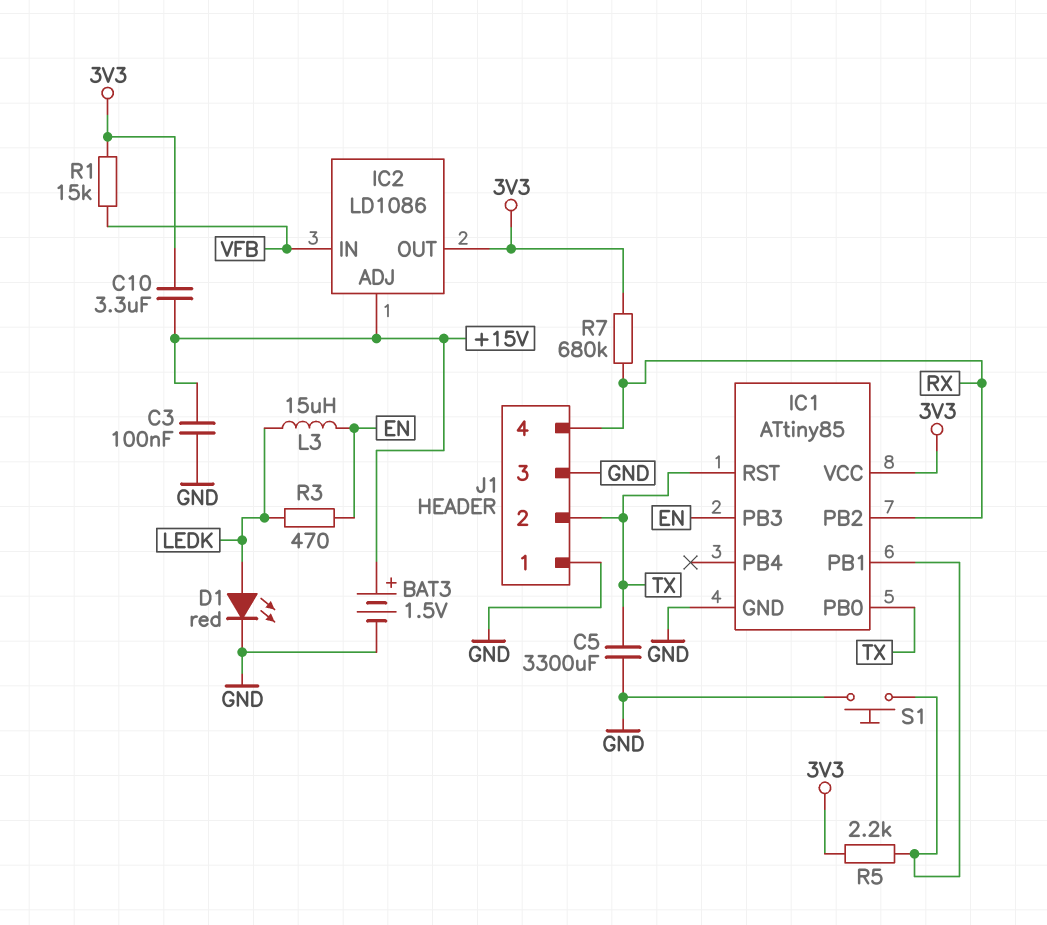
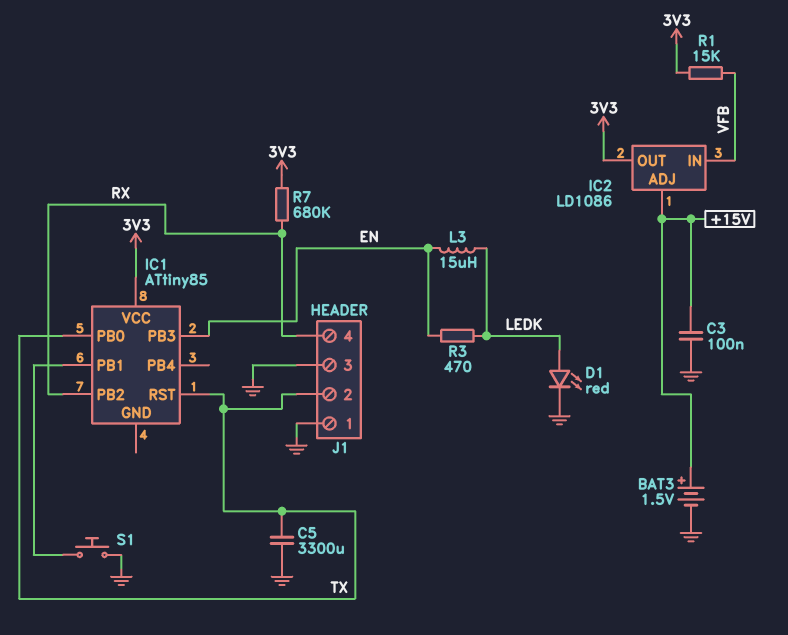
C10: 3.3uF (+15V, 3V3) -> none
IC1 pin GND: GND -> none
R5: 2.2k (3V3, IC1/PB1) -> none

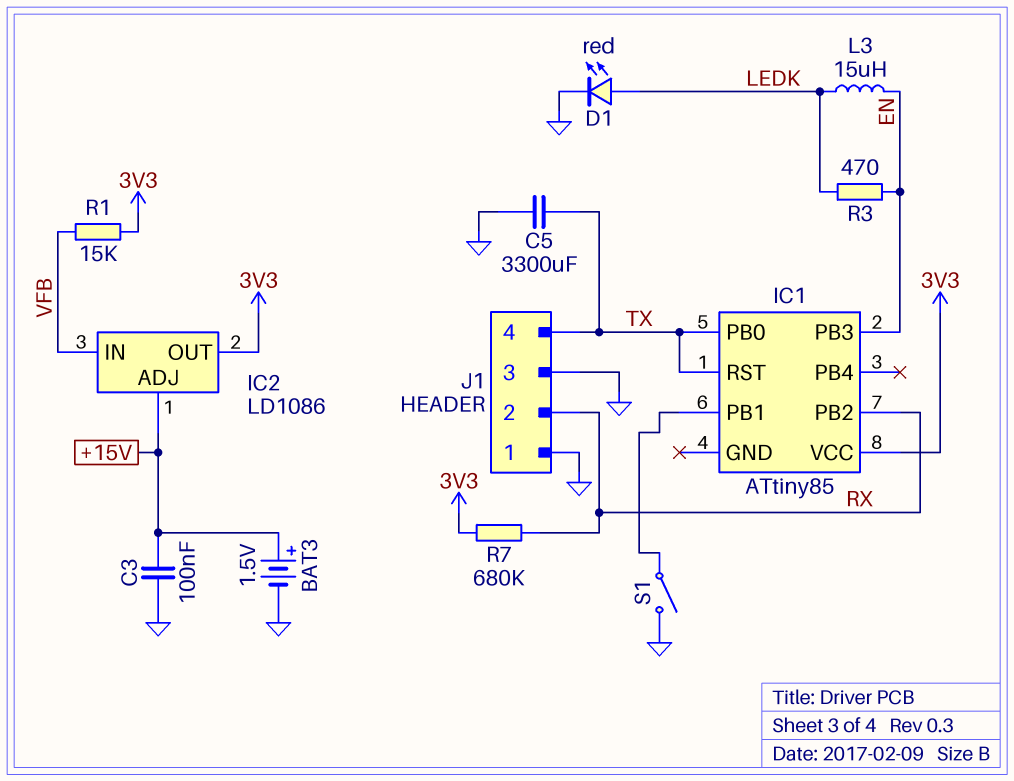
J1 pin 2: TX -> RX
J1 pin 4: RX -> TX
S1: button (GND, IC1/PB1) -> switch (GND, IC1/PB1)

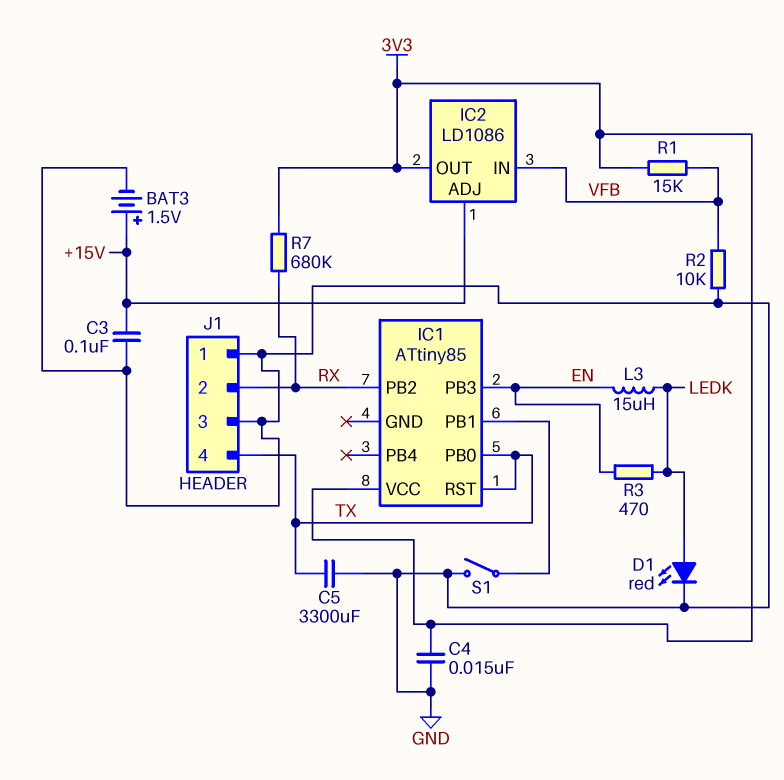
C4: none -> 15nF (3V3, GND)
R2: none -> 10k (GND, VFB)

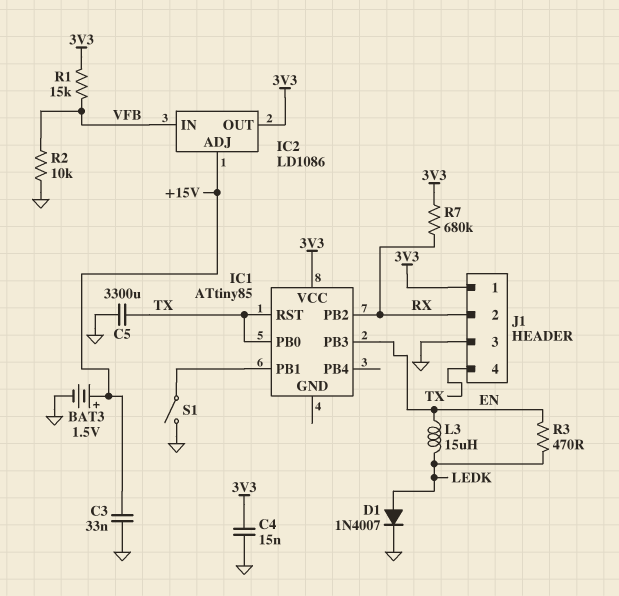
C3: 100nF (+15V, GND) -> 33nF (+15V, GND)
D1: LED red (A LEDK, K GND) -> diode 1N4007 (A LEDK, K GND)
J1 pin 1: GND -> 3V3

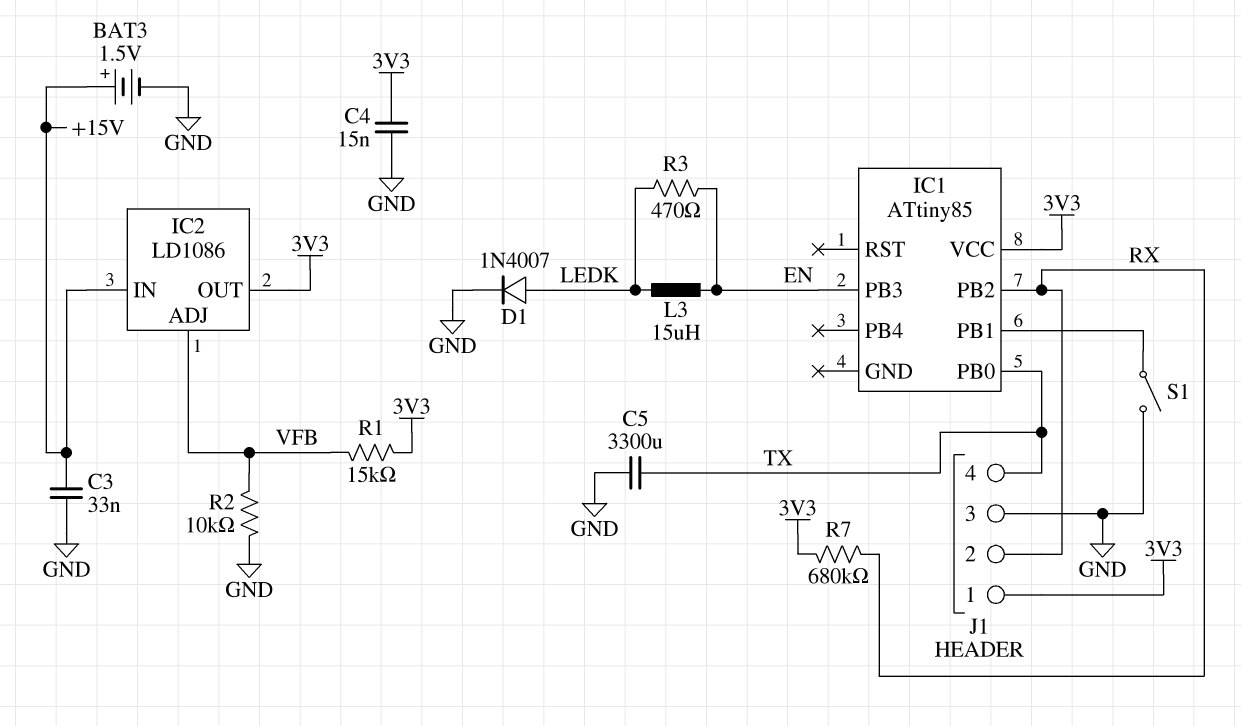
IC1 pin RST: TX -> none
IC2 pin ADJ: +15V -> VFB
IC2 pin IN: VFB -> +15V

